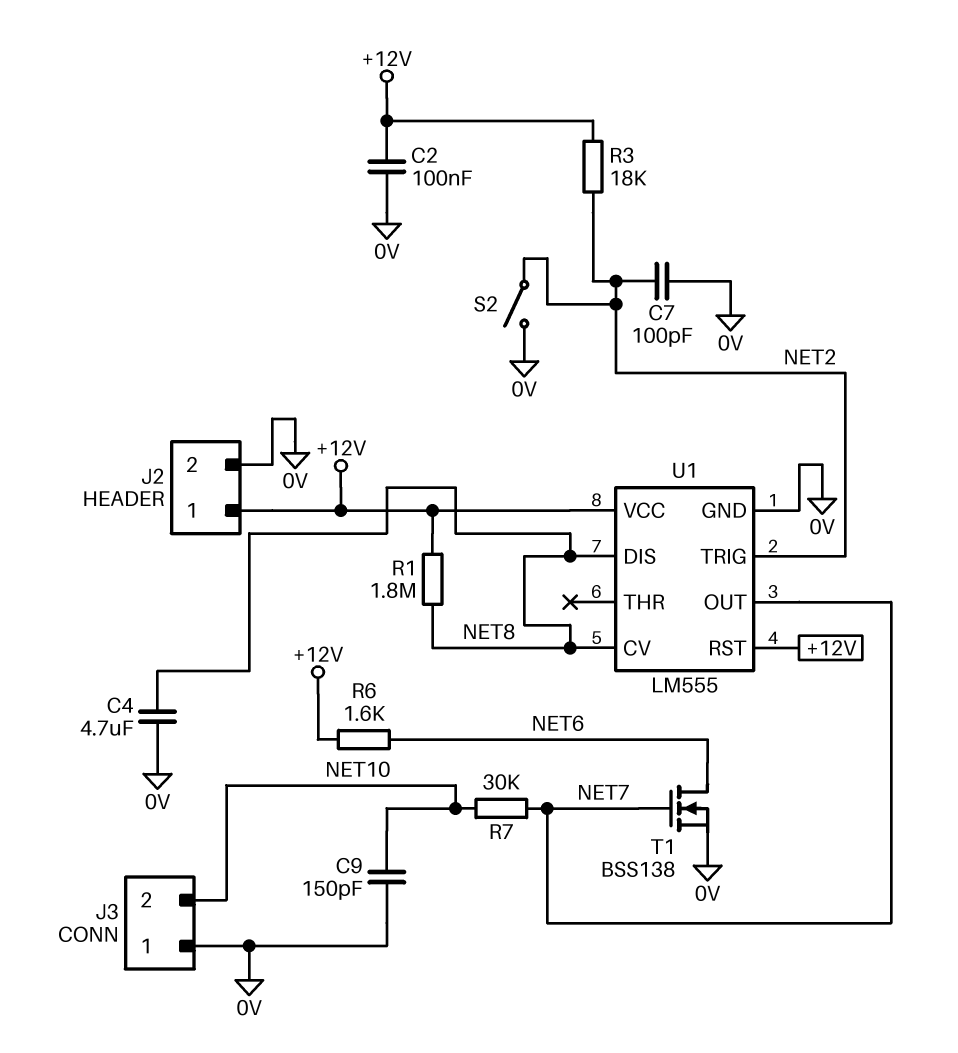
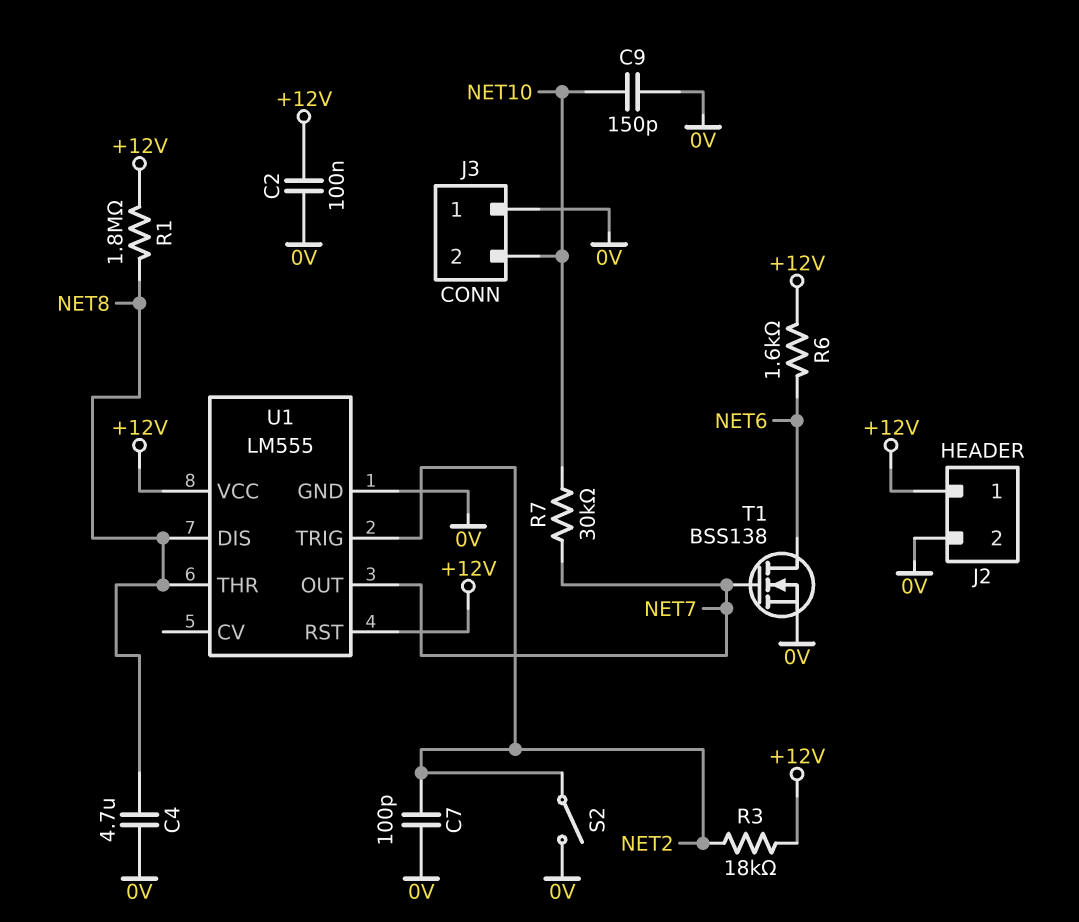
U1 pin CV: NET8 -> none
U1 pin THR: none -> NET8

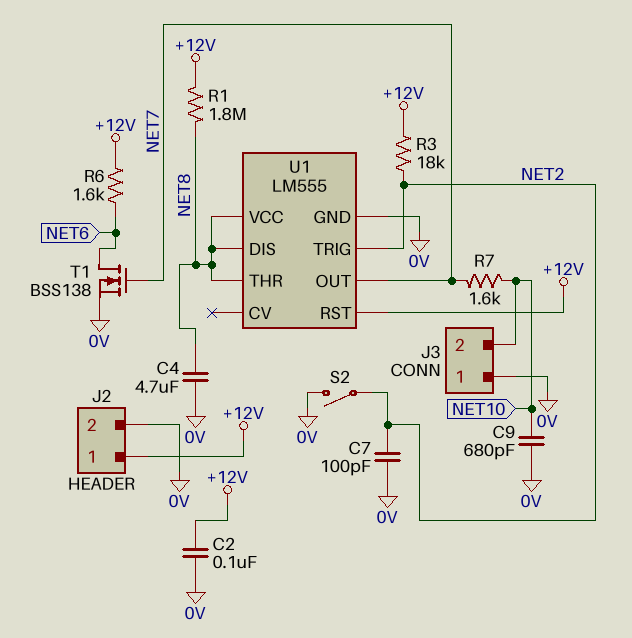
C9: 150pF (0V, NET10) -> 680pF (0V, NET10)
R7: 30k (NET7, NET10) -> 1.6k (NET7, NET10)
U1 pin VCC: +12V -> NET8

